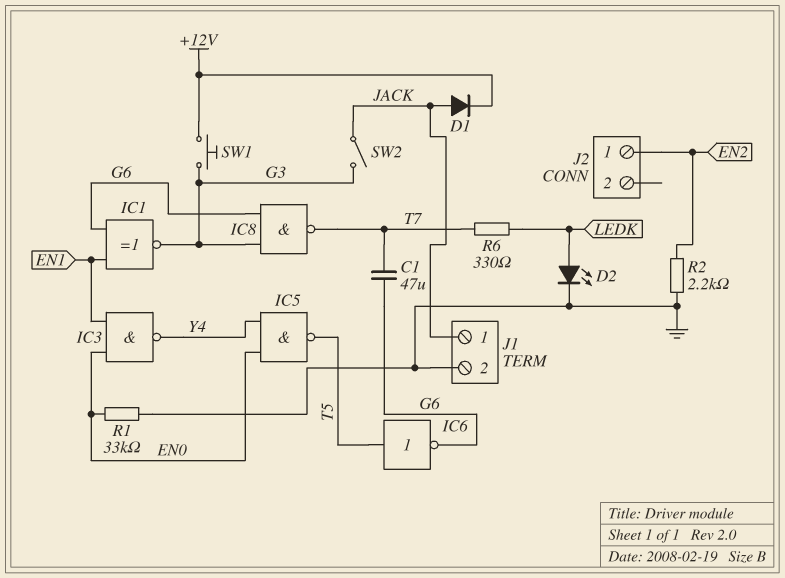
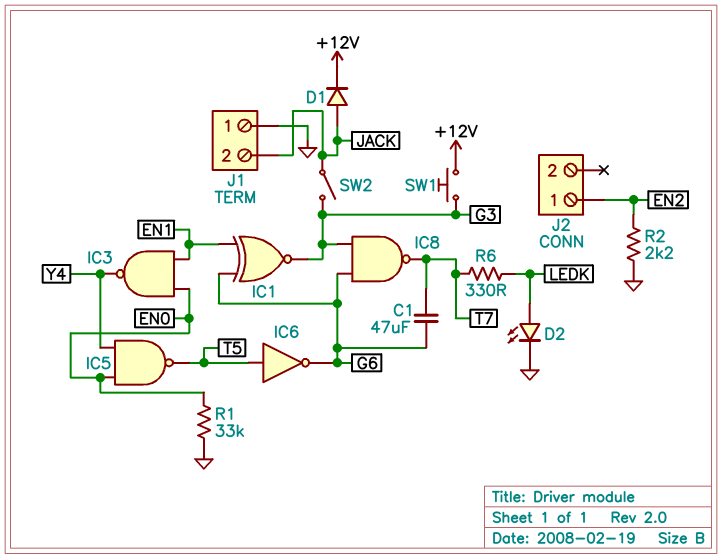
J1 pin 1: JACK -> GND
J1 pin 2: GND -> JACK

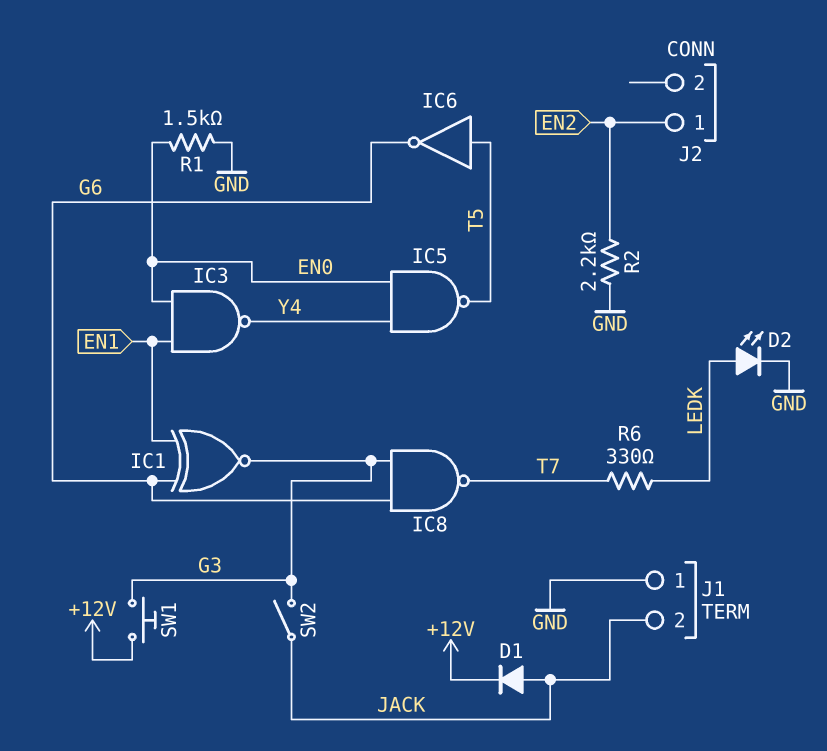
C1: 47uF (G6, T7) -> none
R1: 33k (EN0, GND) -> 1.5k (EN0, GND)

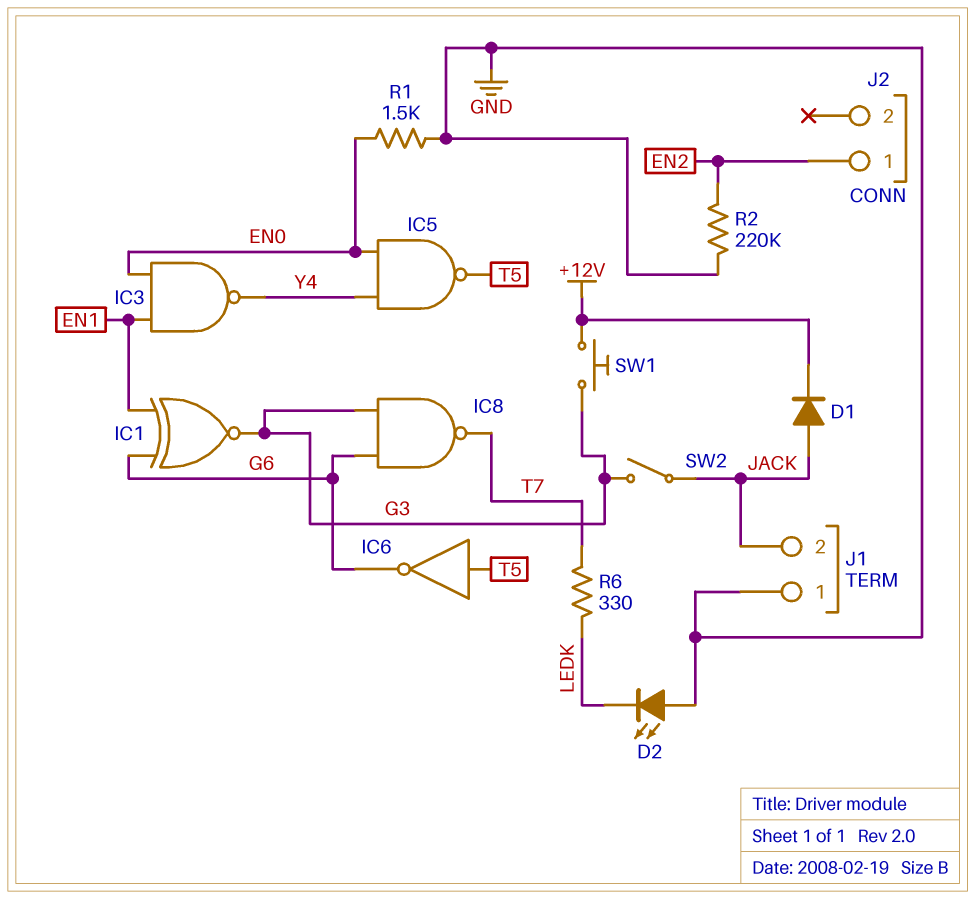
D2: LED (A LEDK, K GND) -> LED (A GND, K LEDK)
R2: 2.2k (EN2, GND) -> 220k (EN2, GND)

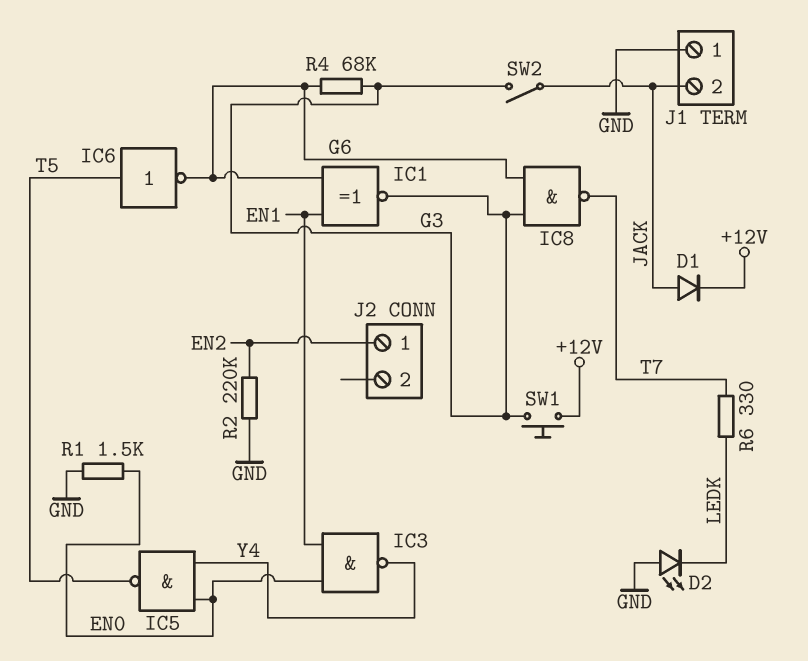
R4: none -> 68k (G3, G6)

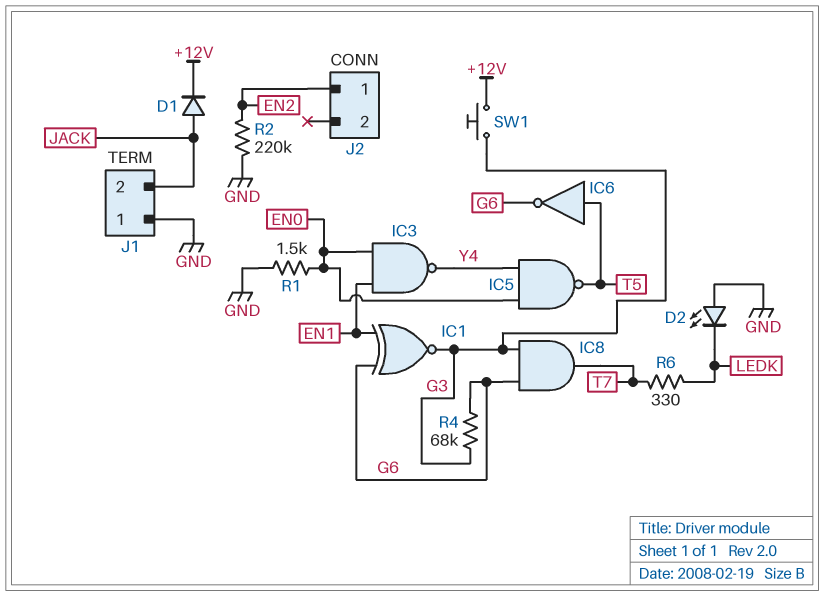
IC8: NAND (in G3, in G6, out T7) -> AND (in G3, in G6, out T7)
SW2: switch (G3, JACK) -> none

